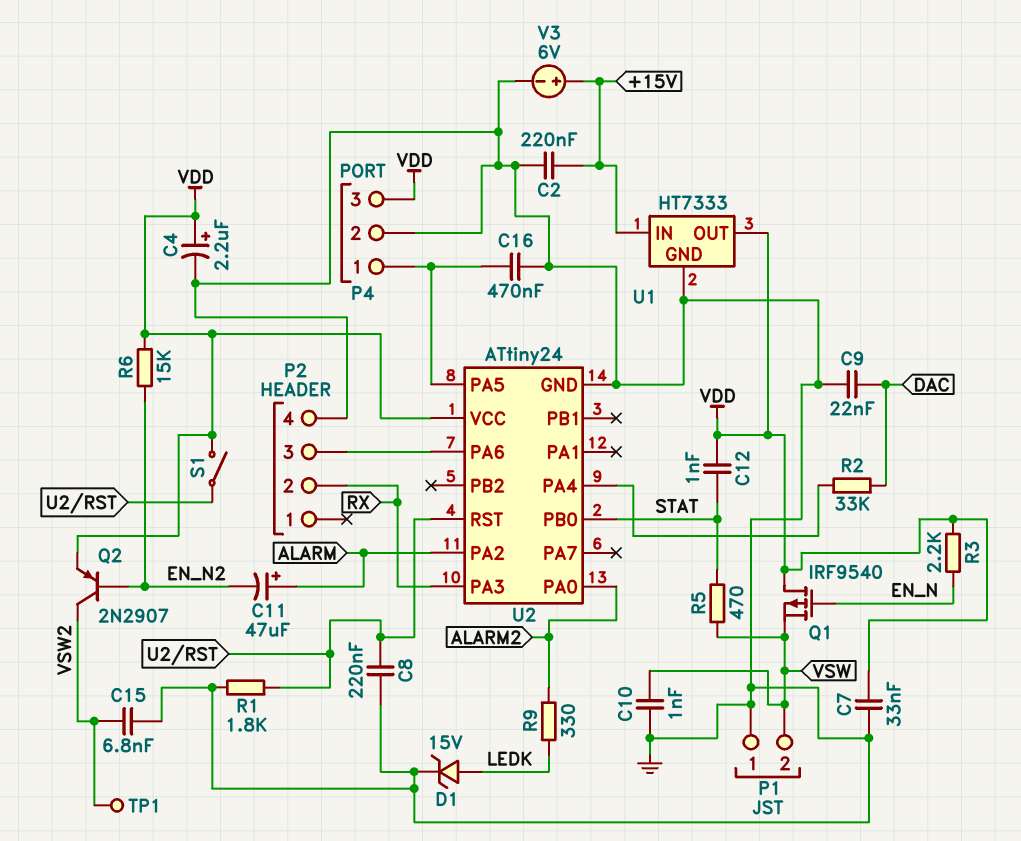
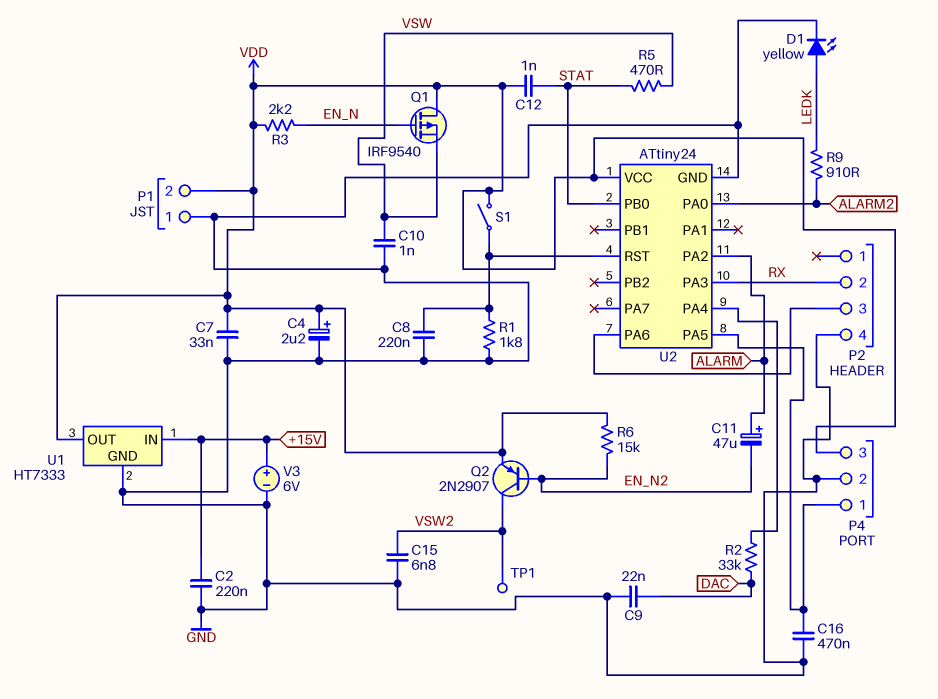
D1: zener 15V (A LEDK, K GND) -> LED yellow (A LEDK, K GND)
P1 pin 2: VSW -> VDD
R9: 330 (ALARM2, LEDK) -> 910 (ALARM2, LEDK)

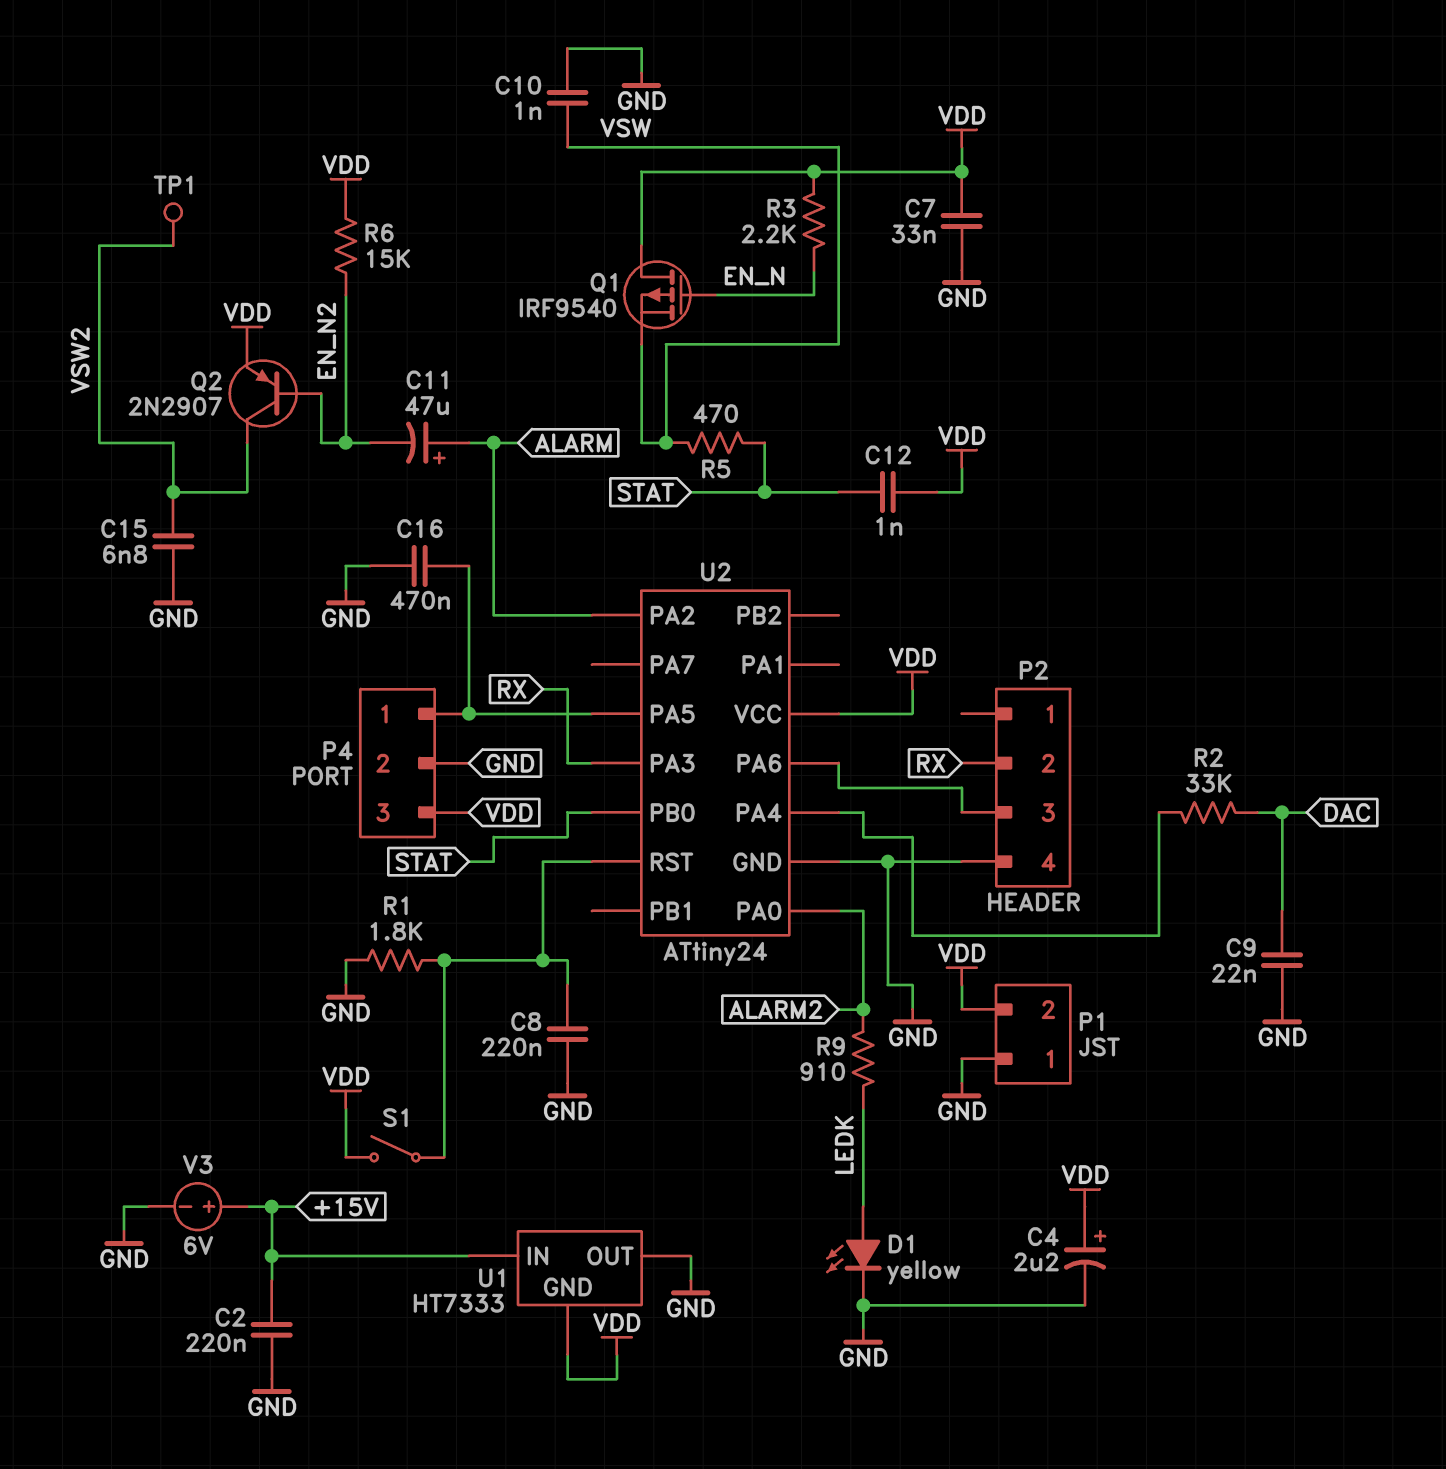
U1 pin GND: GND -> VDD
U1 pin OUT: VDD -> GND

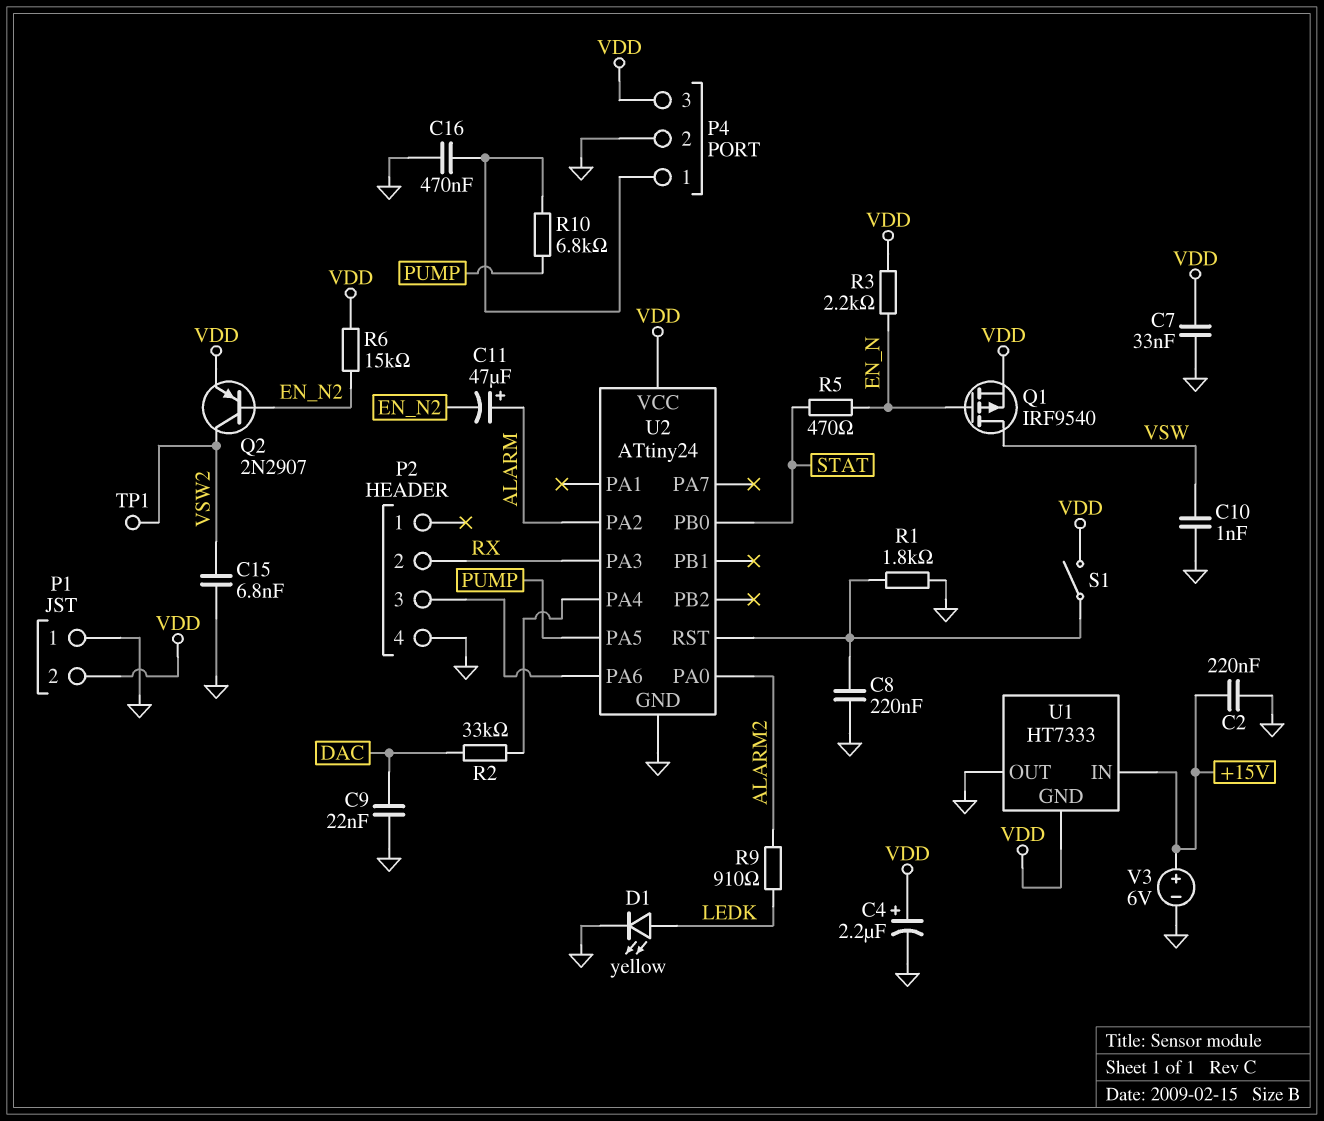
C12: 1nF (STAT, VDD) -> none
Q1: PMOS IRF9540 (G EN_N, D VDD, S VSW) -> PMOS IRF9540 (G EN_N, D VSW, S VDD)
R5: 470 (STAT, VSW) -> 470 (EN_N, STAT)
R10: none -> 6.8k (P4/1, PUMP)
U2 pin PA5: P4/1 -> PUMP

